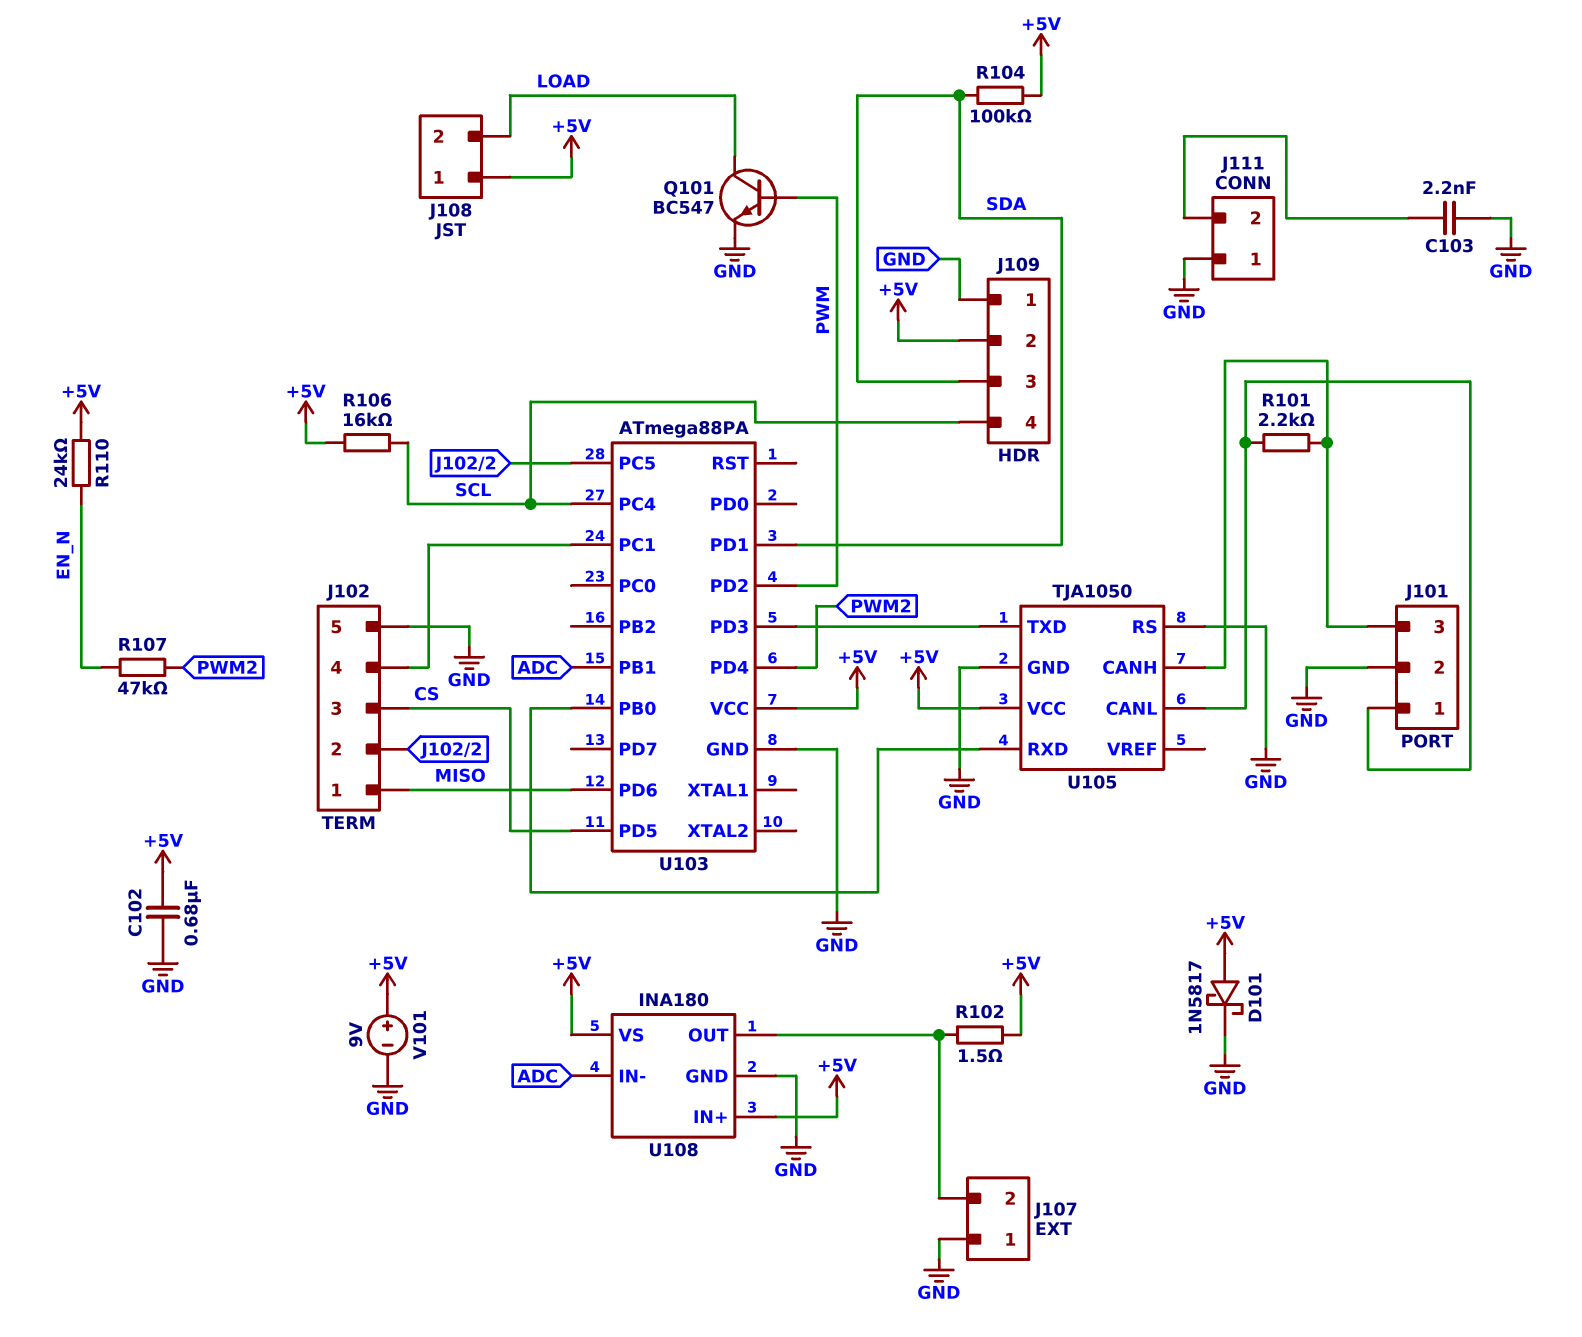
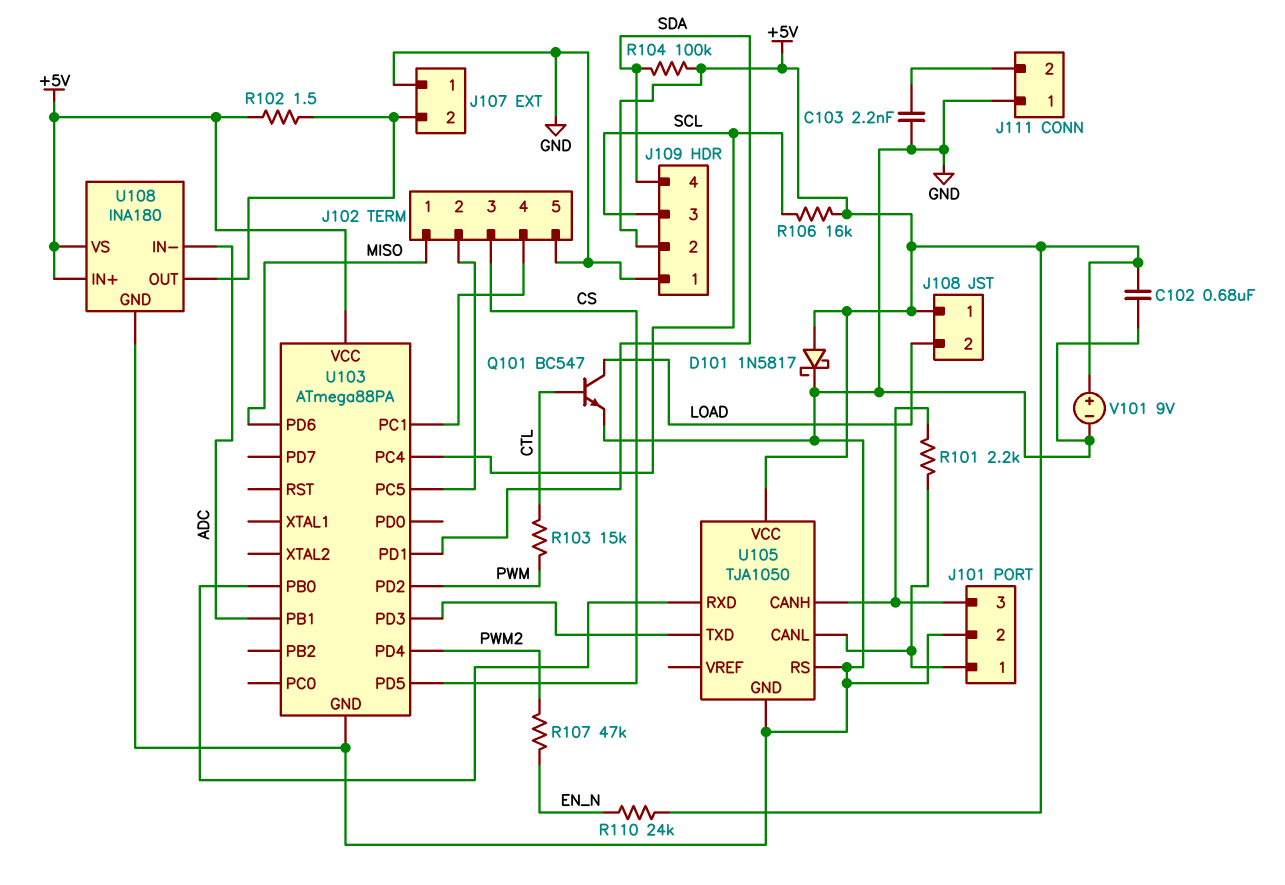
J109 pin 3: SDA -> SCL
J109 pin 4: SCL -> SDA
Q101: NPN BC547 (B PWM, C LOAD, E GND) -> NPN BC547 (B CTL, C LOAD, E GND)
R103: none -> 15k (CTL, PWM)

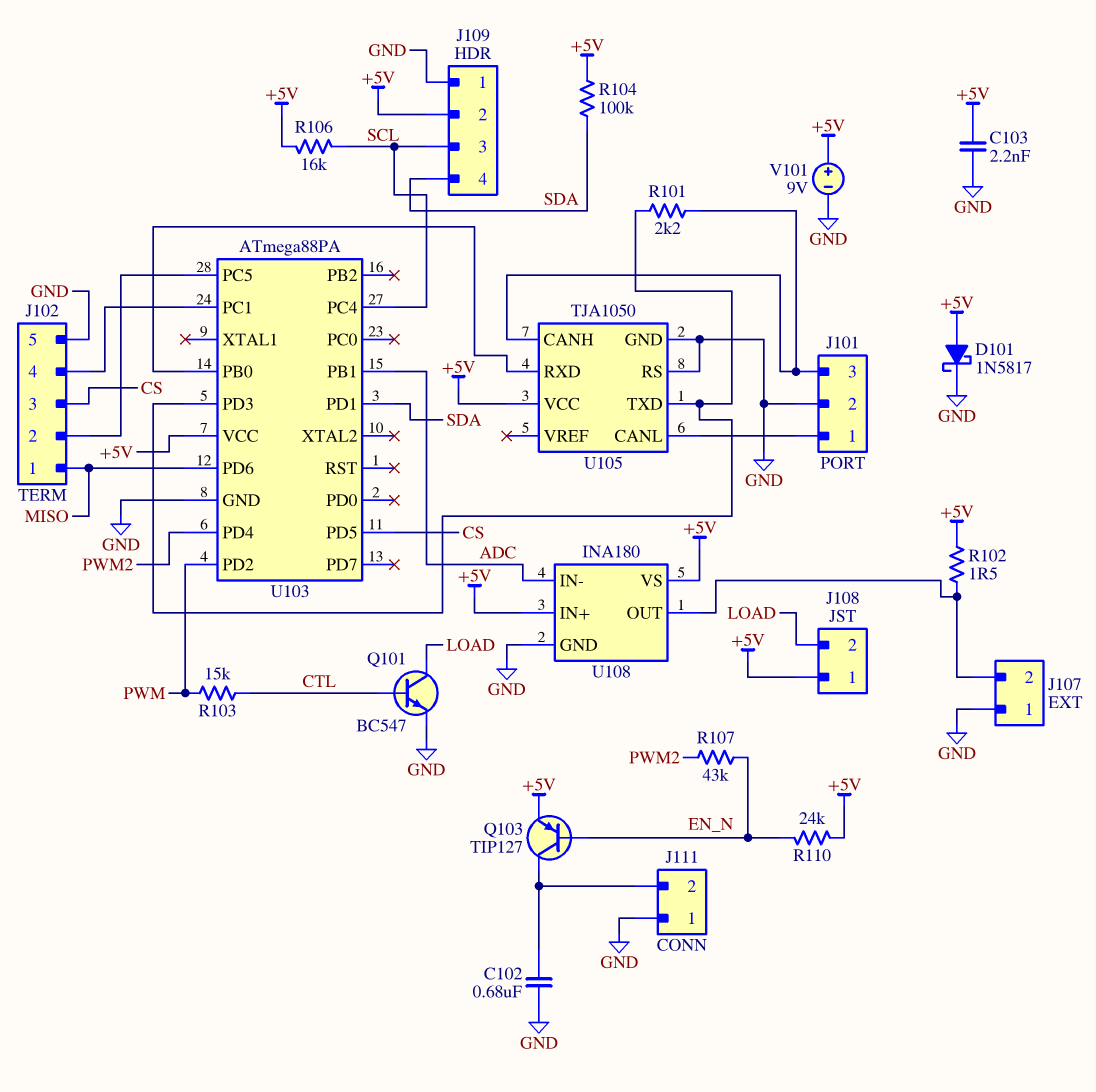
C102: 680nF (+5V, GND) -> 680nF (GND, J111/2)
C103: 2.2nF (GND, J111/2) -> 2.2nF (+5V, GND)
Q103: none -> PNP TIP127 (B EN_N, C J111/2, E +5V)
R101: 2.2k (J101/1, J101/3) -> 2.2k (J101/3, U103/PD3)
R107: 47k (EN_N, PWM2) -> 43k (EN_N, PWM2)

